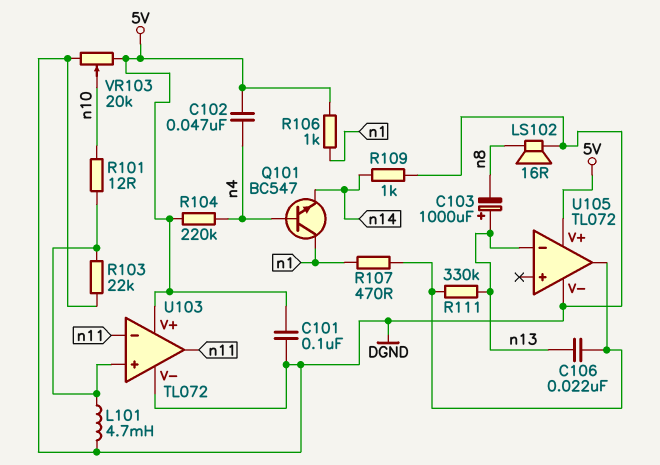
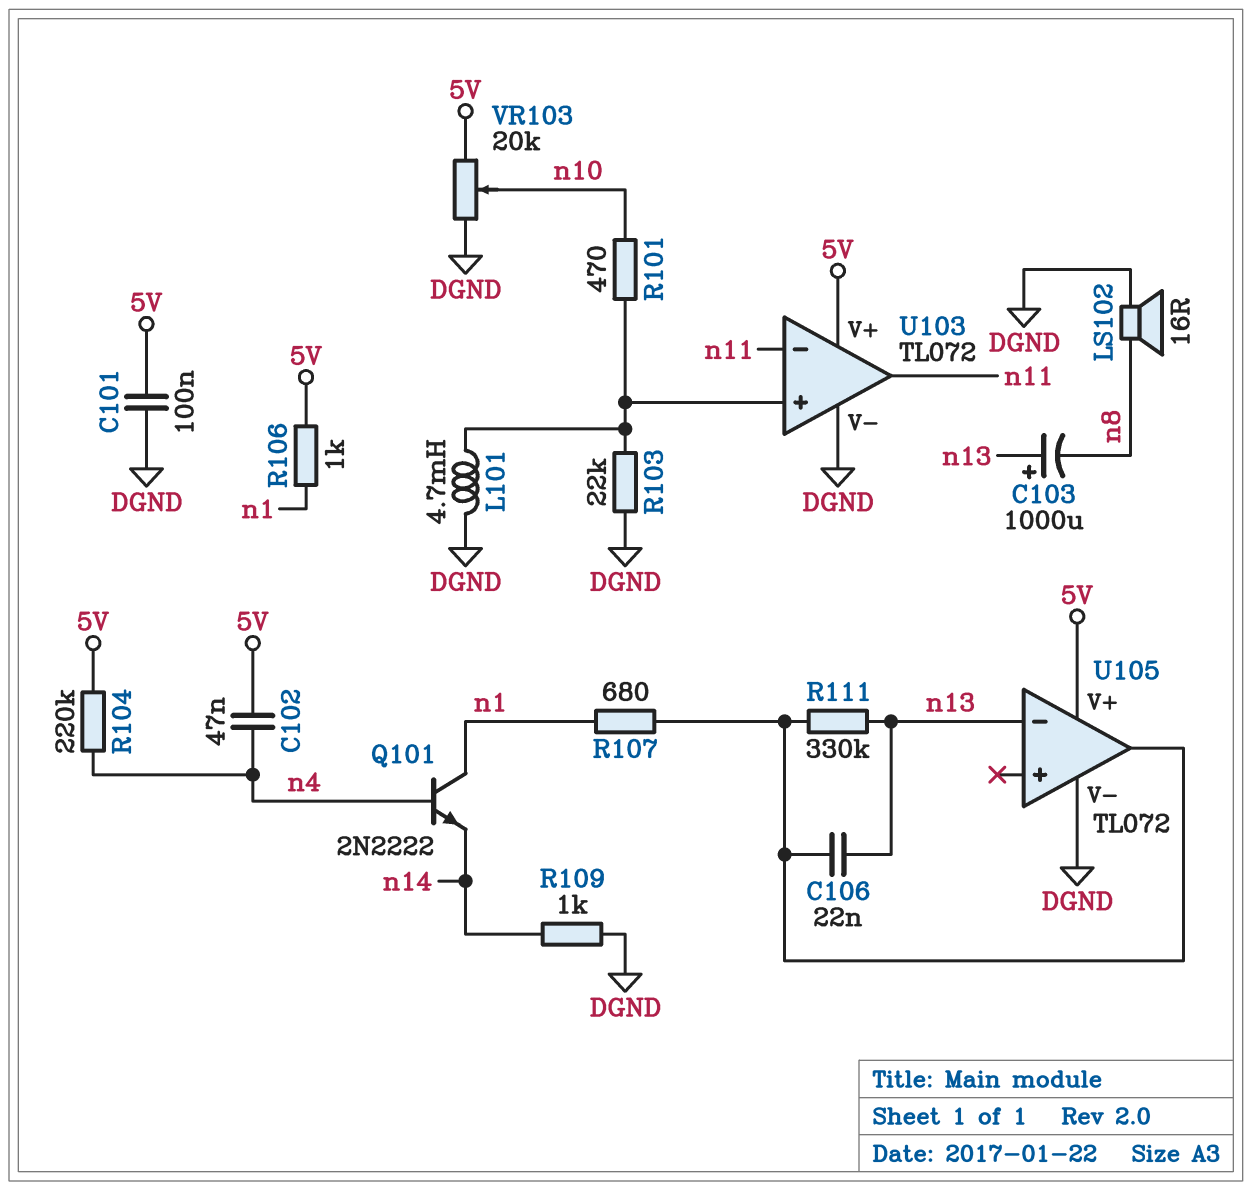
Q101: NPN BC547 (B n4, C n1, E n14) -> NPN 2N2222 (B n4, C n1, E n14)
R101: 12 (U103/in+, n10) -> 470 (U103/in+, n10)
R107: 470 (U105/out, n1) -> 680 (U105/out, n1)

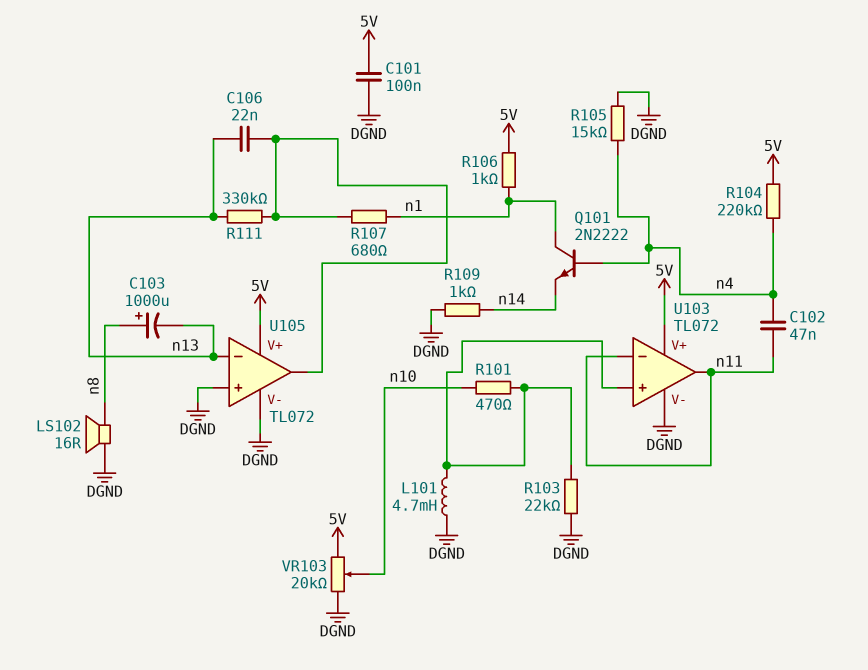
C102: 47nF (5V, n4) -> 47nF (n4, n11)
C103: 1000uF (plus n13, minus n8) -> 1000uF (plus n8, minus n13)
R105: none -> 15k (DGND, n4)
U105 pin in+: none -> DGND

